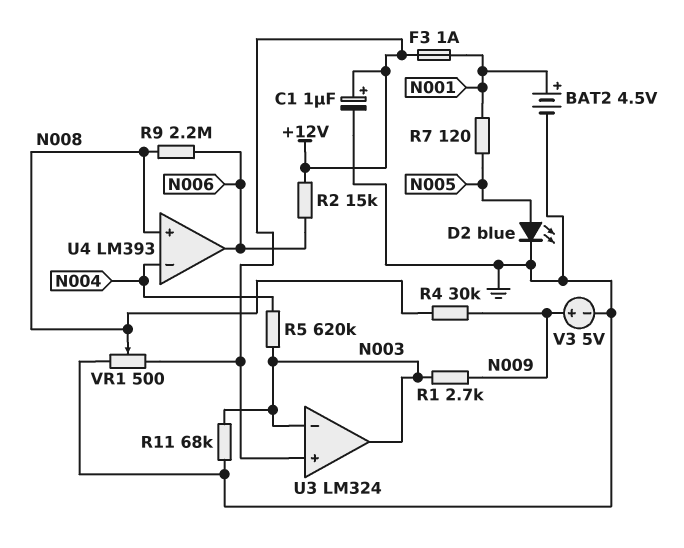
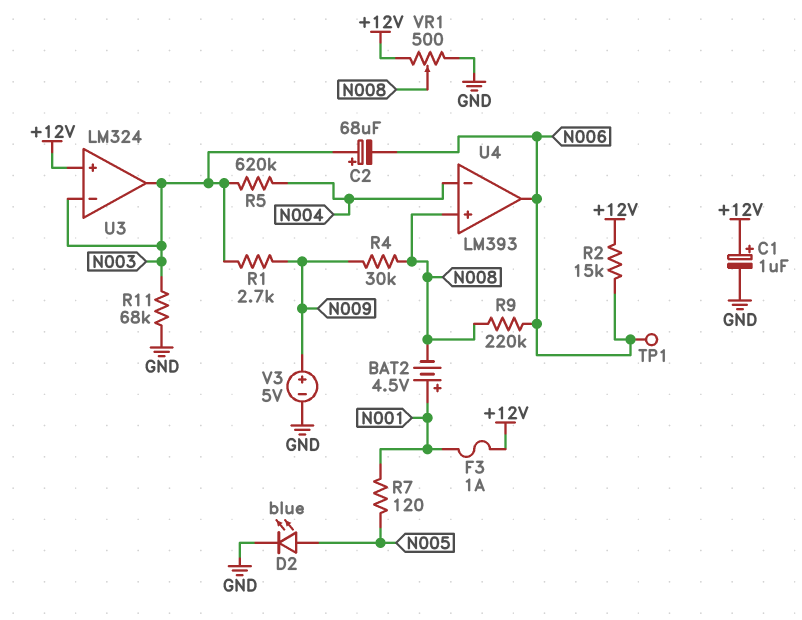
BAT2: 4.5V (plus N001, minus GND) -> 4.5V (plus N001, minus N008)
C2: none -> 68uF (plus N003, minus N006)
R9: 2.2M (N006, N008) -> 220k (N006, N008)
TP1: none -> test point (N006)

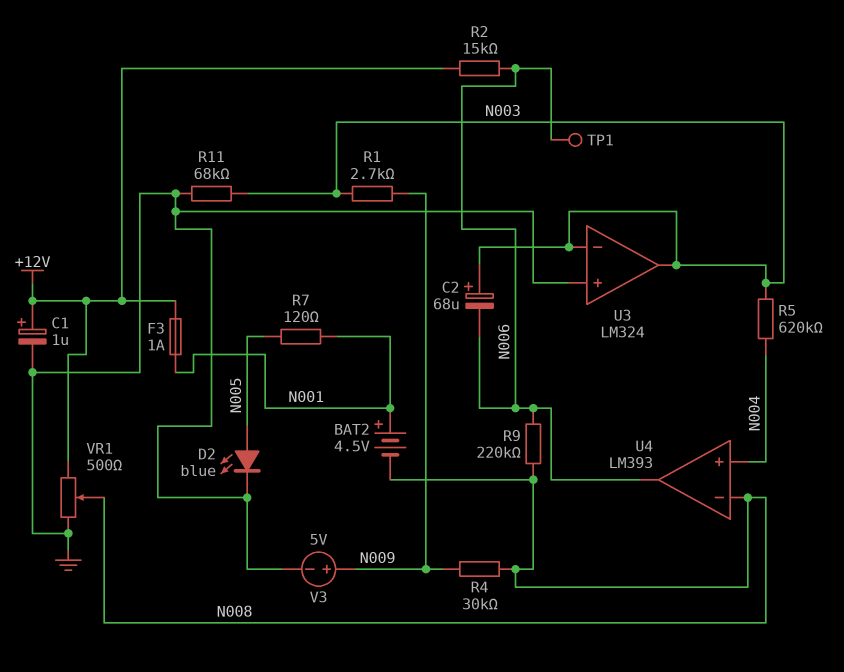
U3 pin in+: +12V -> GND
U4 pin in+: N008 -> N004
U4 pin in-: N004 -> N008

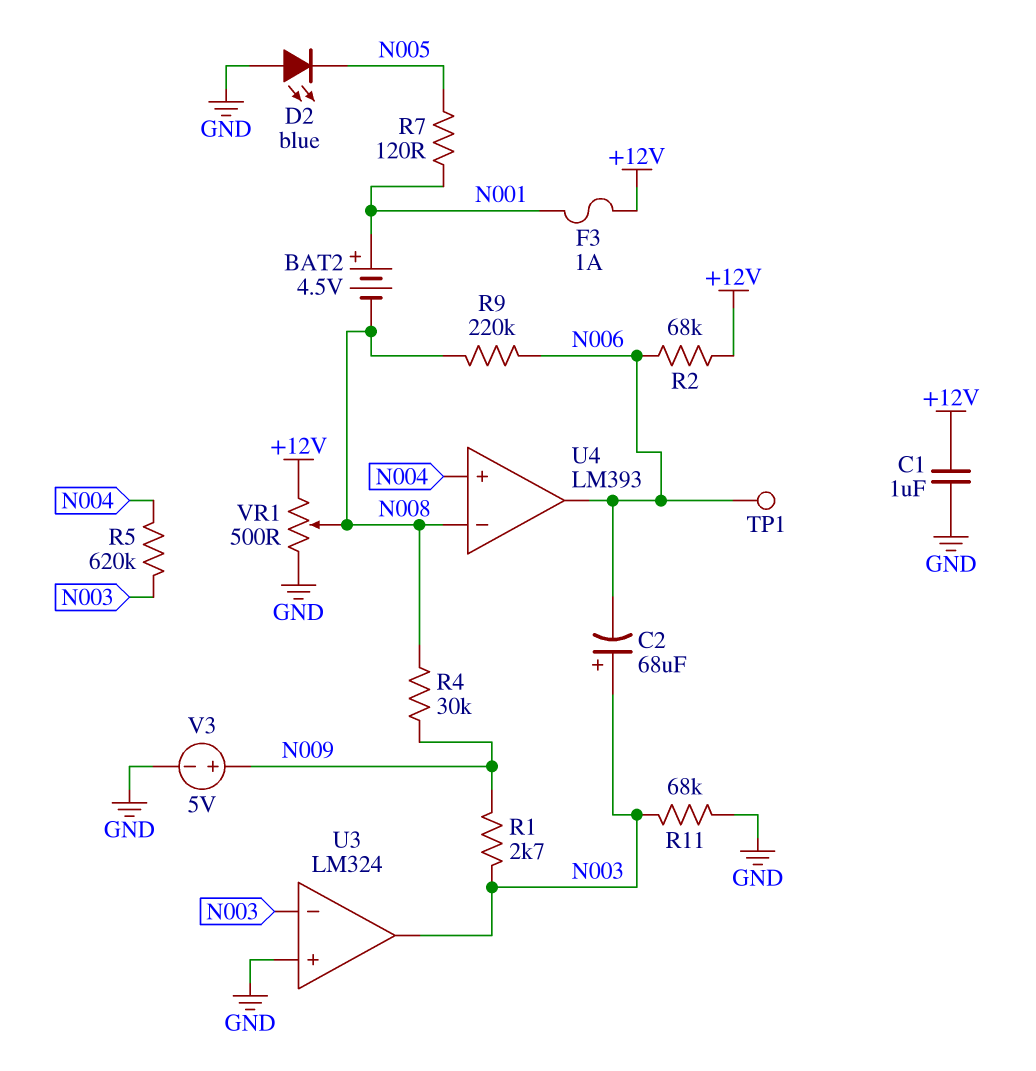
C1: 1uF (plus +12V, minus GND) -> 1uF (+12V, GND)
D2: LED blue (A N005, K GND) -> LED blue (A GND, K N005)
R2: 15k (+12V, N006) -> 68k (+12V, N006)

